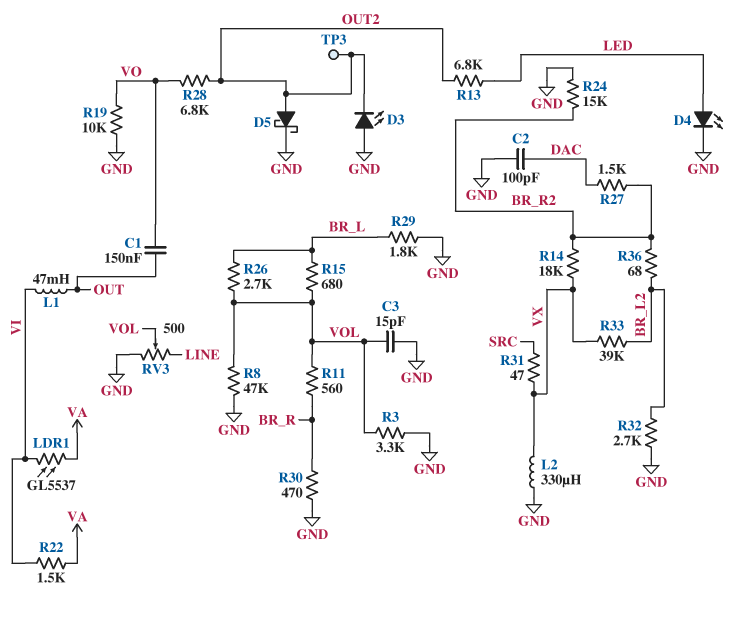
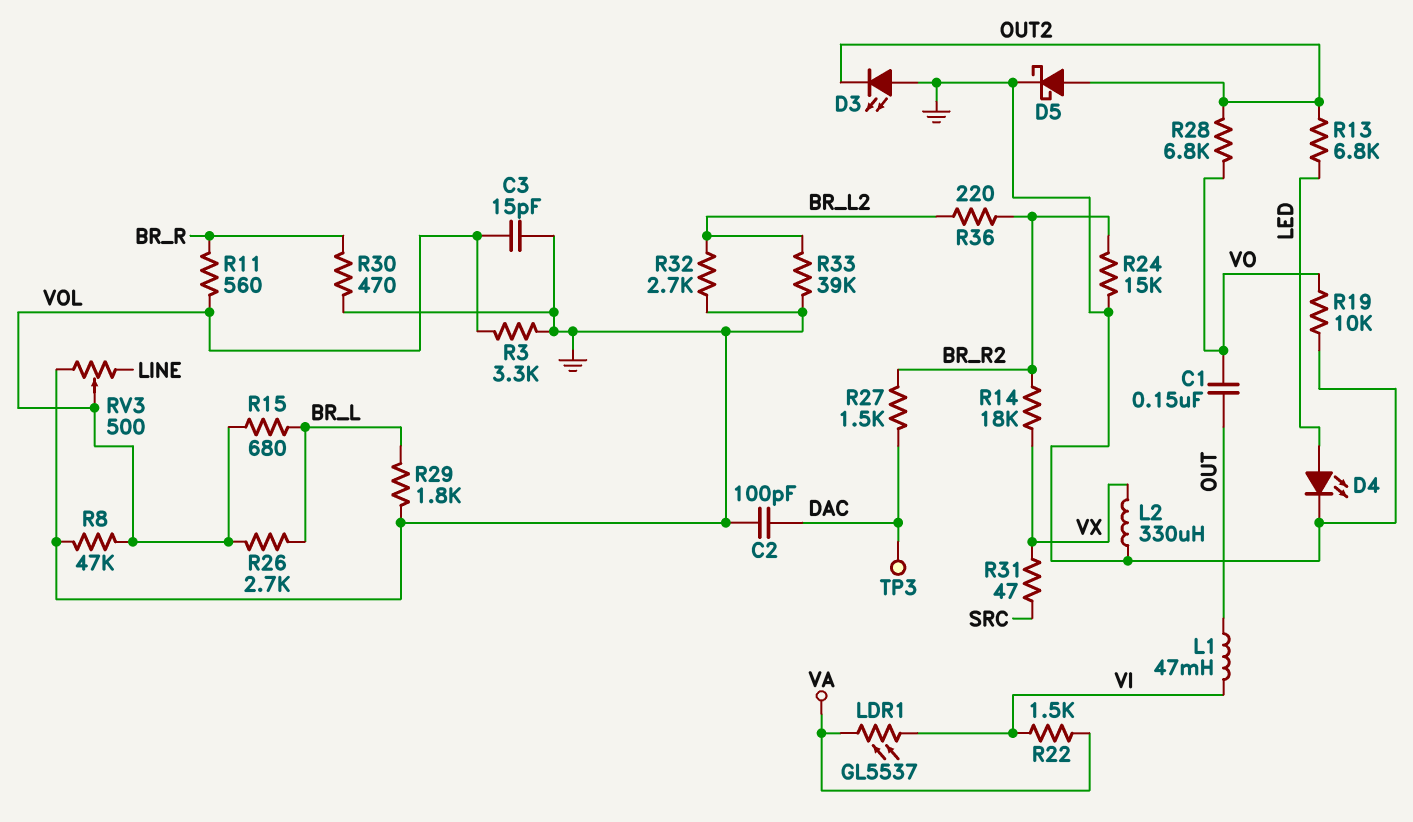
R33: 39k (BR_L2, VX) -> 39k (BR_L2, GND)
R36: 68 (BR_L2, BR_R2) -> 220 (BR_L2, BR_R2)
TP3: test point (OUT2) -> test point (DAC)

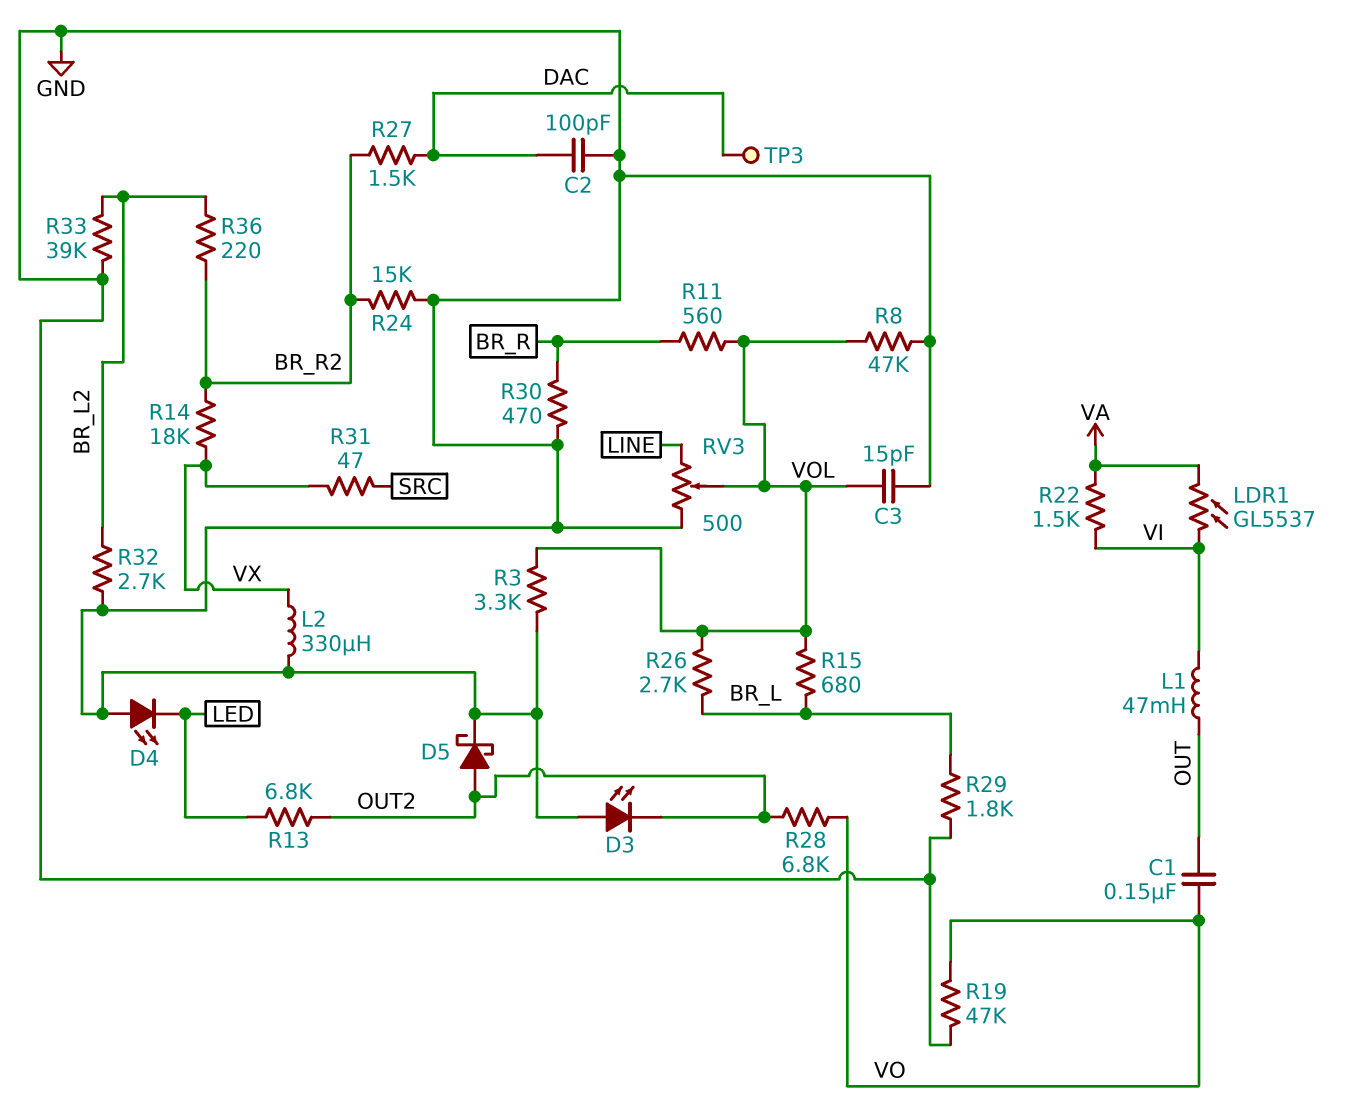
D4: LED (A LED, K GND) -> LED (A GND, K LED)
R19: 10k (GND, VO) -> 47k (GND, VO)

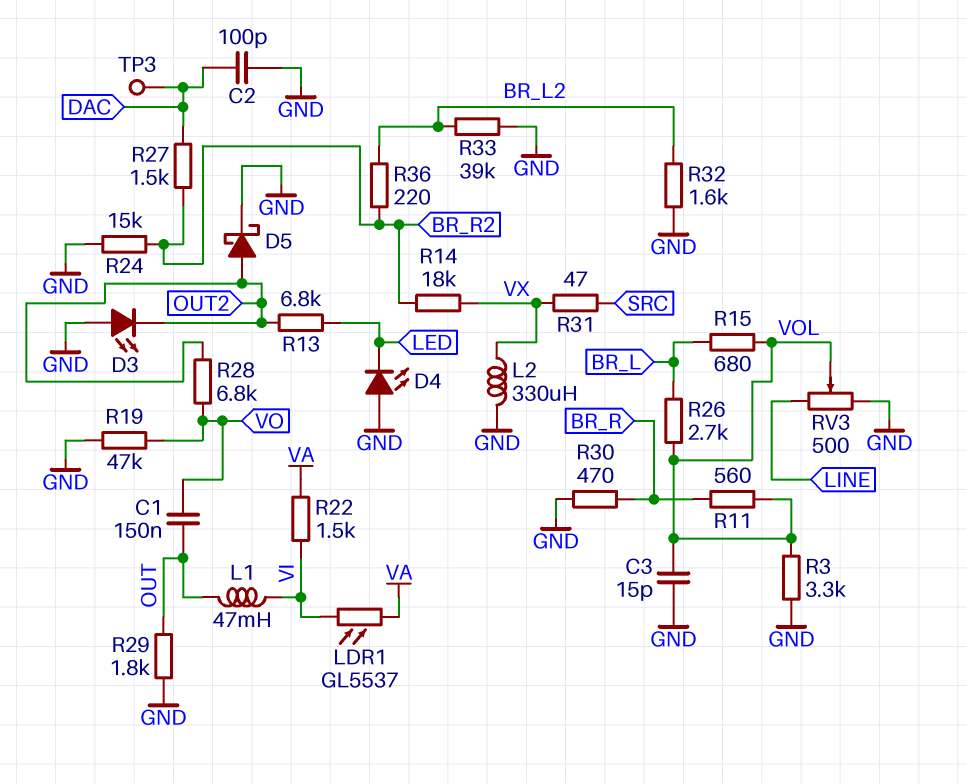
R8: 47k (GND, VOL) -> none
R29: 1.8k (BR_L, GND) -> 1.8k (GND, OUT)
R32: 2.7k (BR_L2, GND) -> 1.6k (BR_L2, GND)

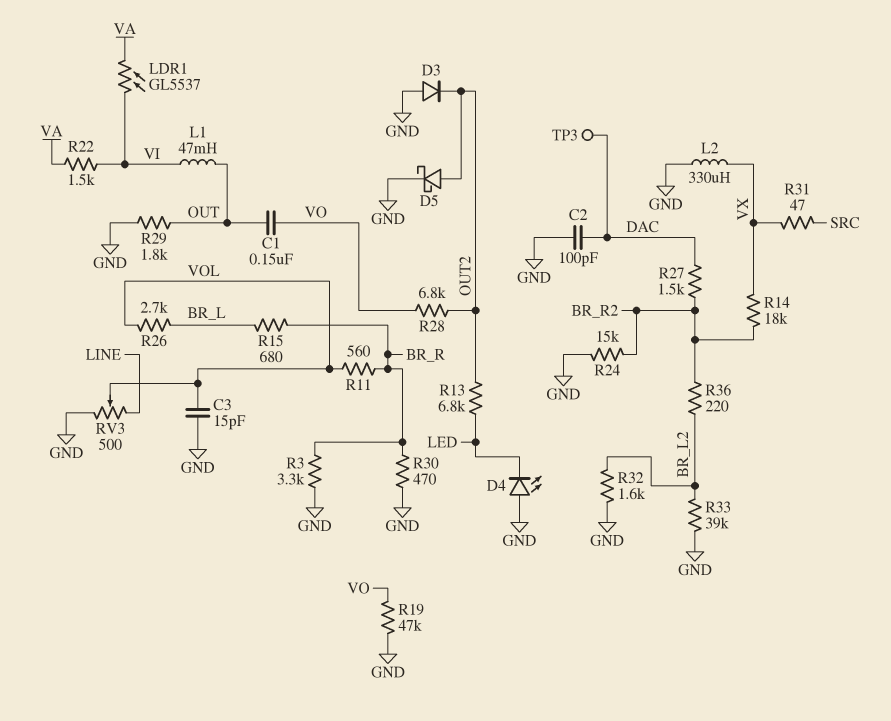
D3: LED (A GND, K OUT2) -> diode (A GND, K OUT2)
R3: 3.3k (GND, VOL) -> 3.3k (BR_R, GND)
R15: 680 (BR_L, VOL) -> 680 (BR_L, BR_R)

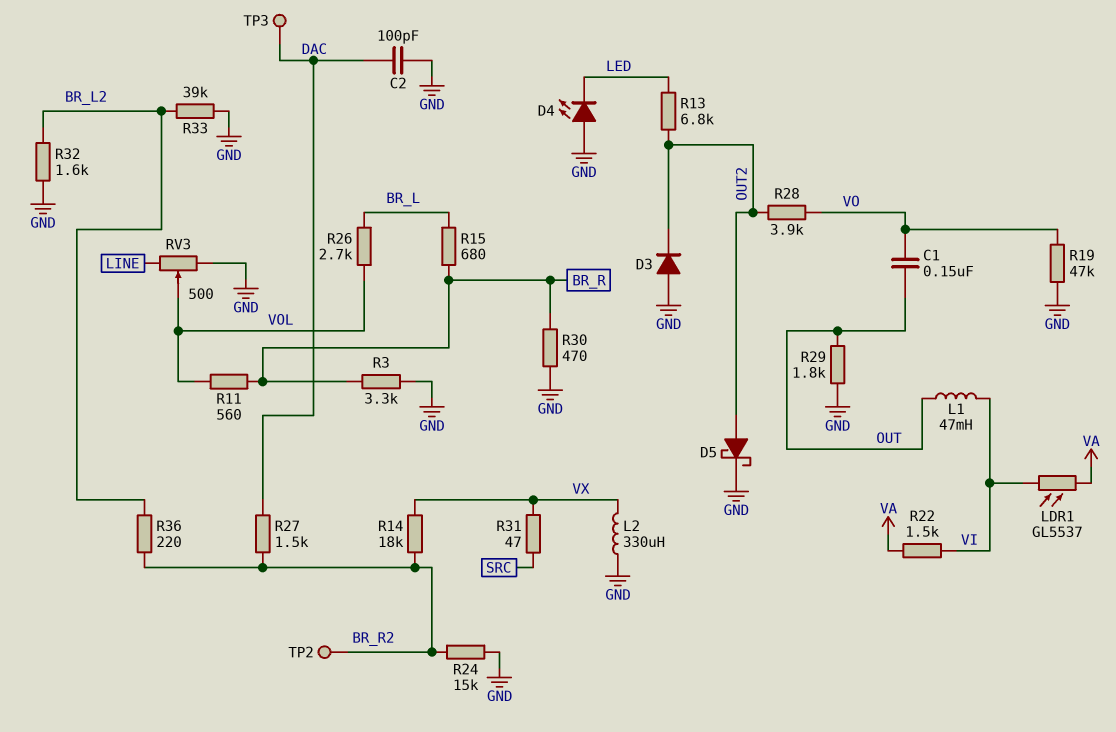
C3: 15pF (GND, VOL) -> none
R28: 6.8k (OUT2, VO) -> 3.9k (OUT2, VO)
TP2: none -> test point (BR_R2)

